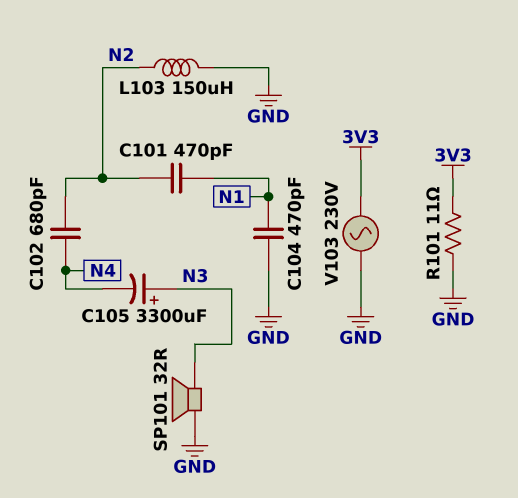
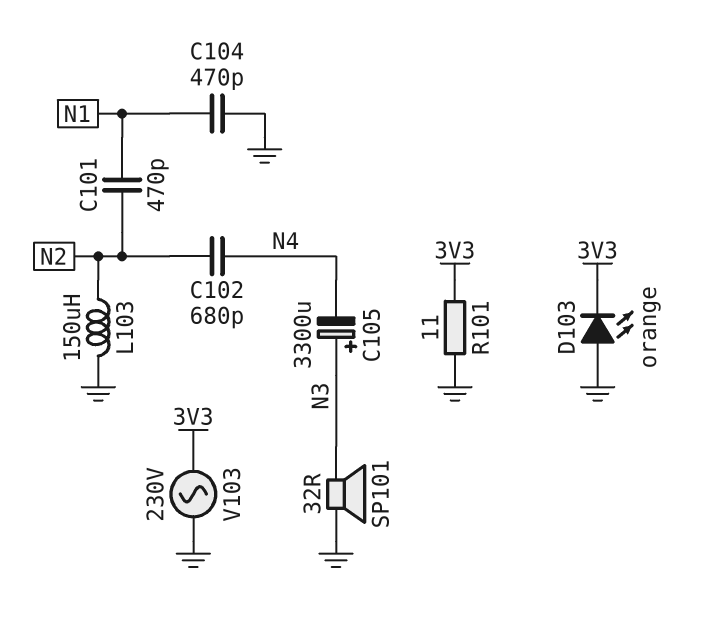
D103: none -> LED orange (A GND, K 3V3)

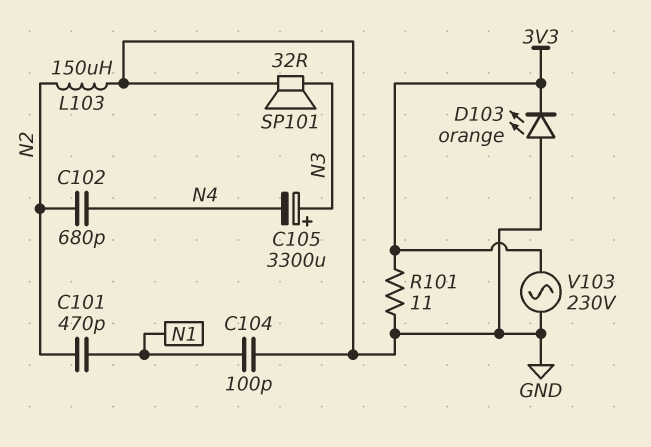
C104: 470pF (GND, N1) -> 100pF (GND, N1)

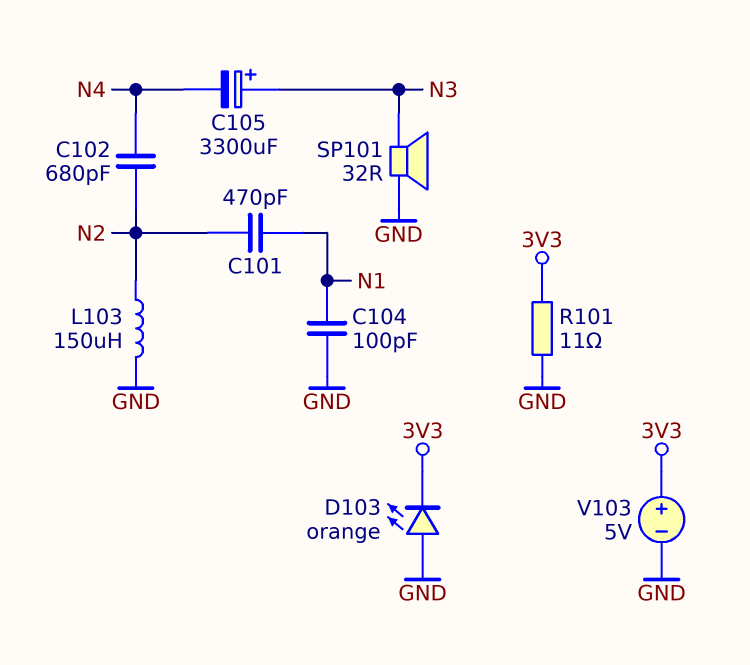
V103: AC 230V (3V3, GND) -> 5V (plus 3V3, minus GND)

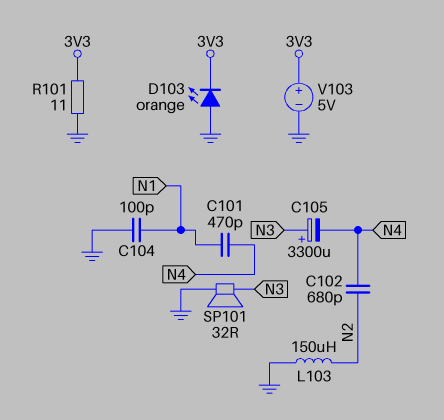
C101: 470pF (N1, N2) -> 470pF (N1, N4)

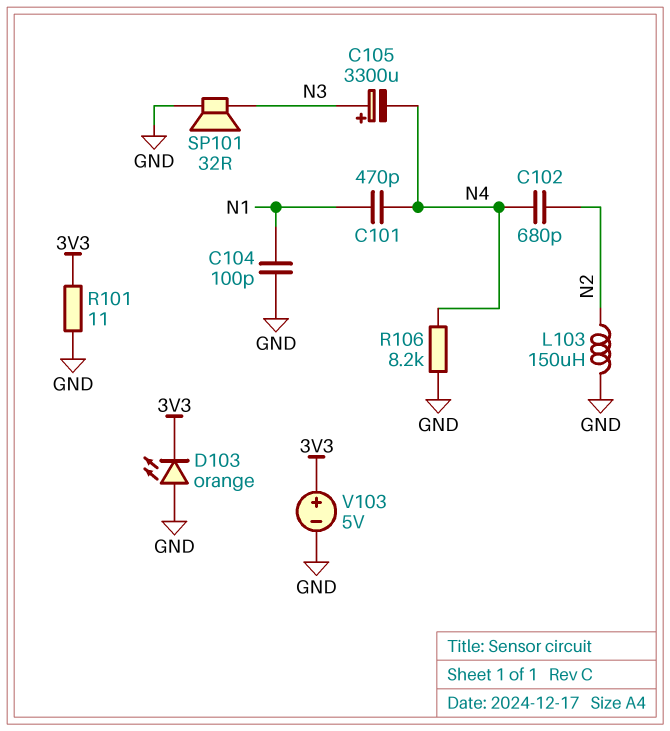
R106: none -> 8.2k (GND, N4)

